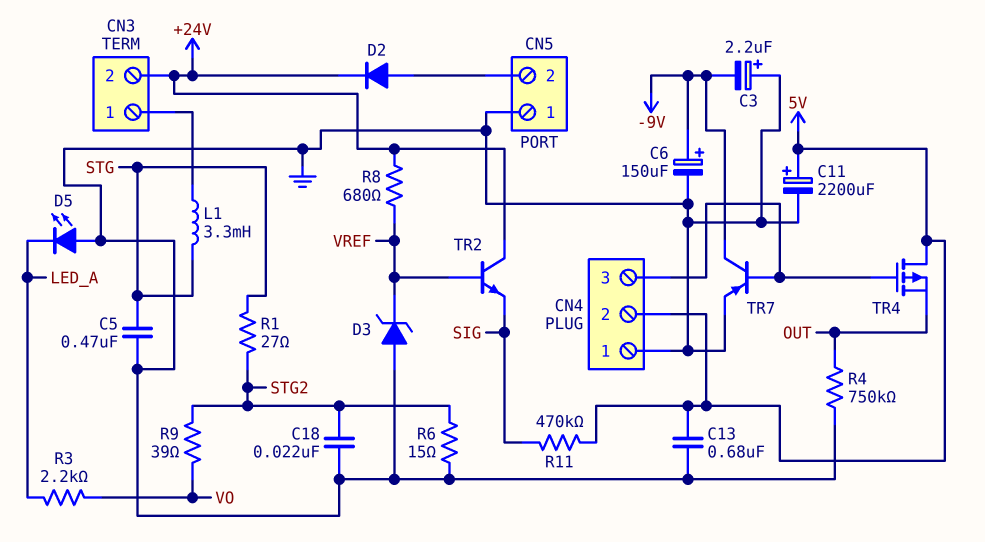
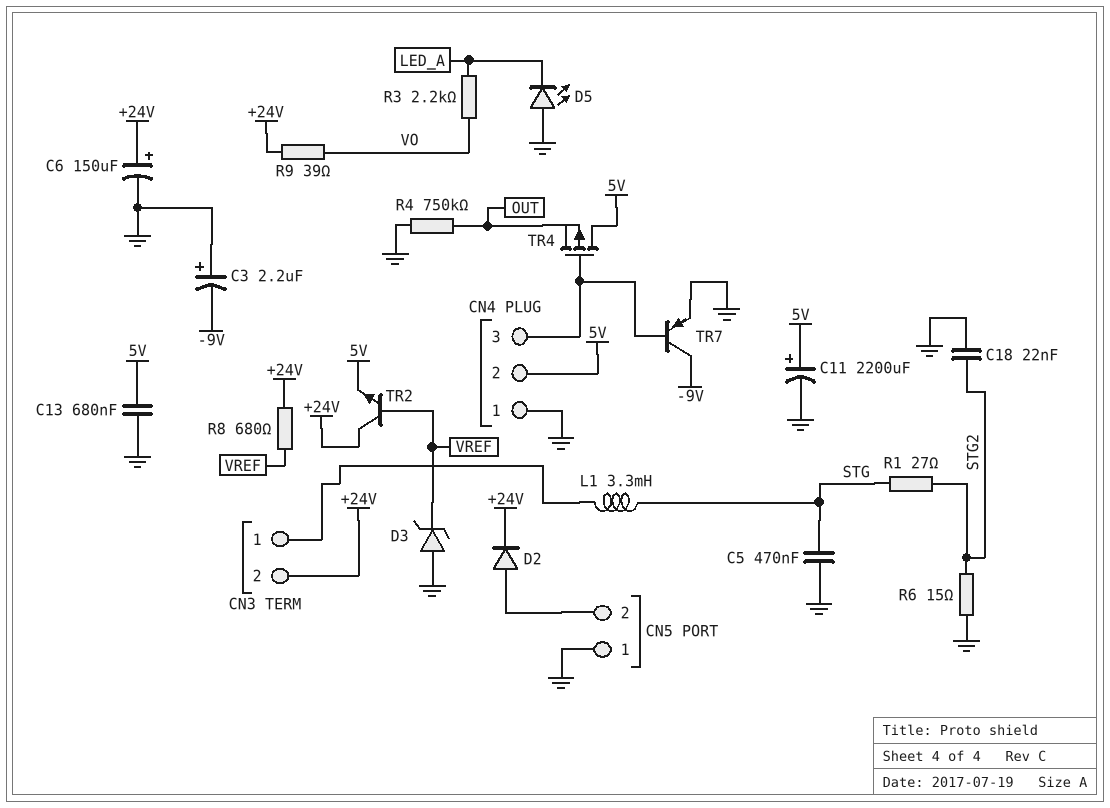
C6: 150uF (plus -9V, minus GND) -> 150uF (plus +24V, minus GND)
R9: 39 (STG2, VO) -> 39 (+24V, VO)
R11: 470k (5V, SIG) -> none
TR2: NPN (B VREF, C +24V, E SIG) -> NPN (B VREF, C +24V, E 5V)

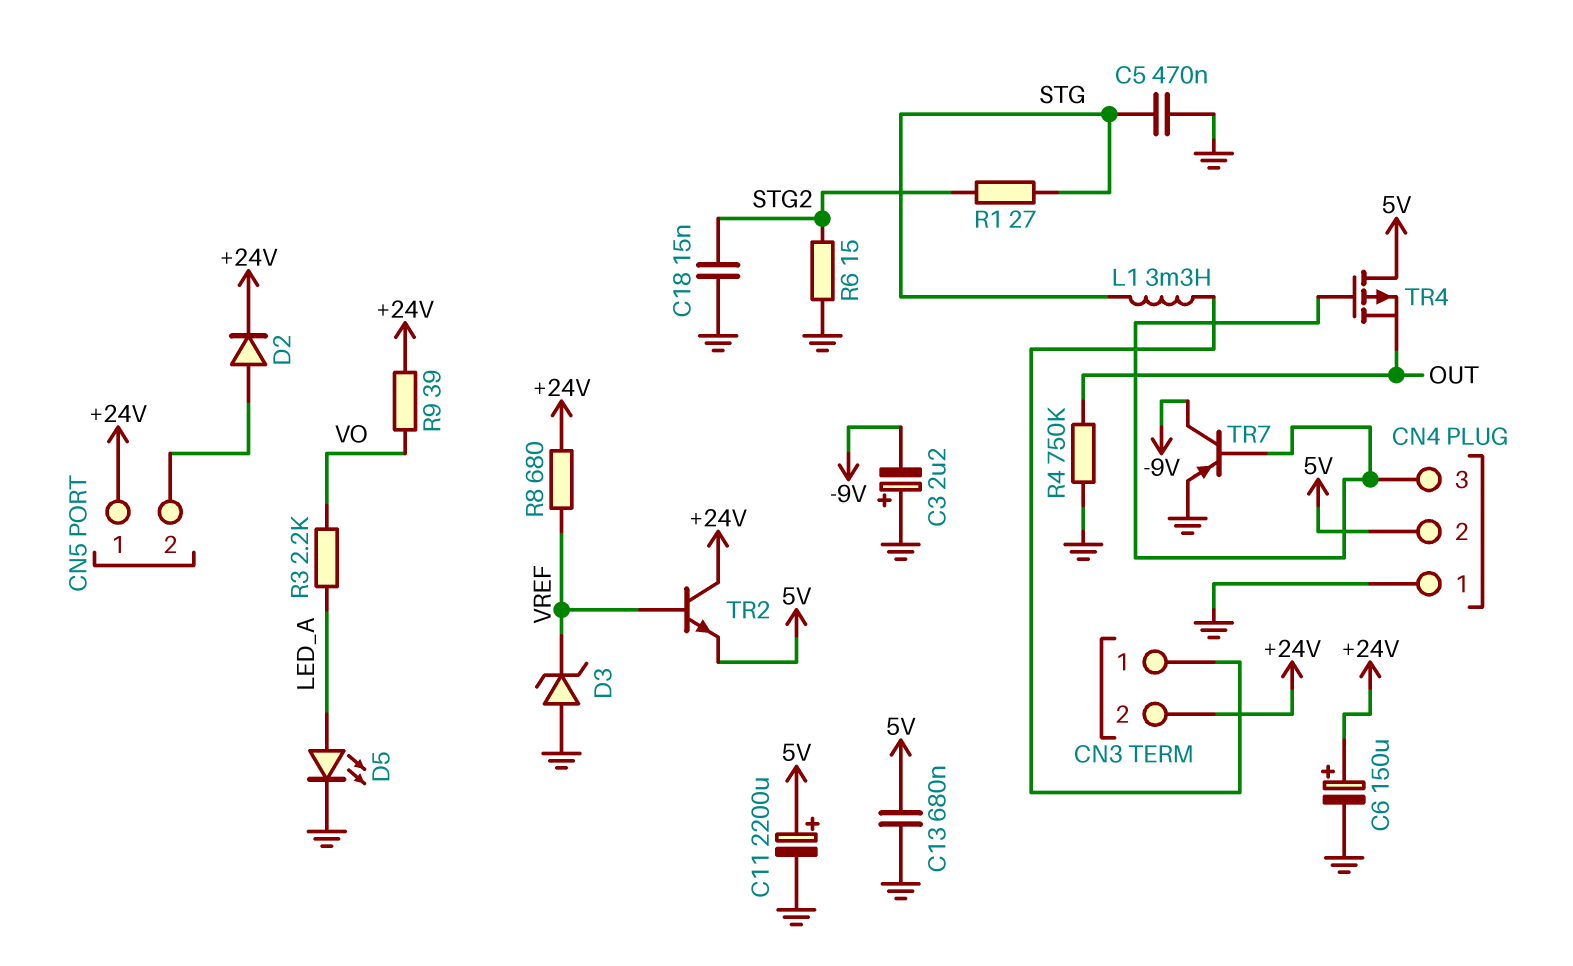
C18: 22nF (GND, STG2) -> 15nF (GND, STG2)
CN5 pin 1: GND -> +24V
D5: LED (A GND, K LED_A) -> LED (A LED_A, K GND)

